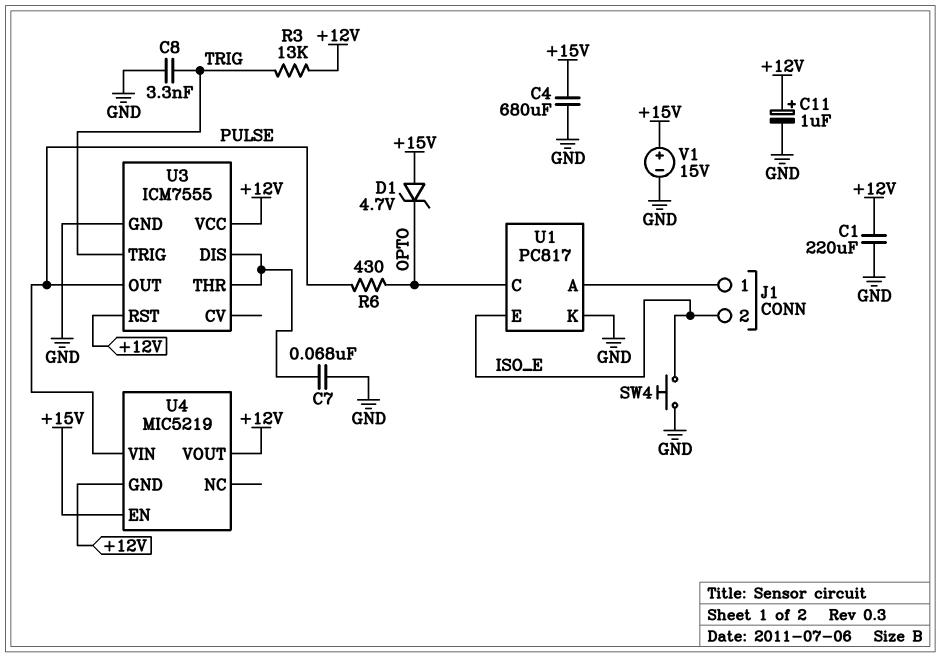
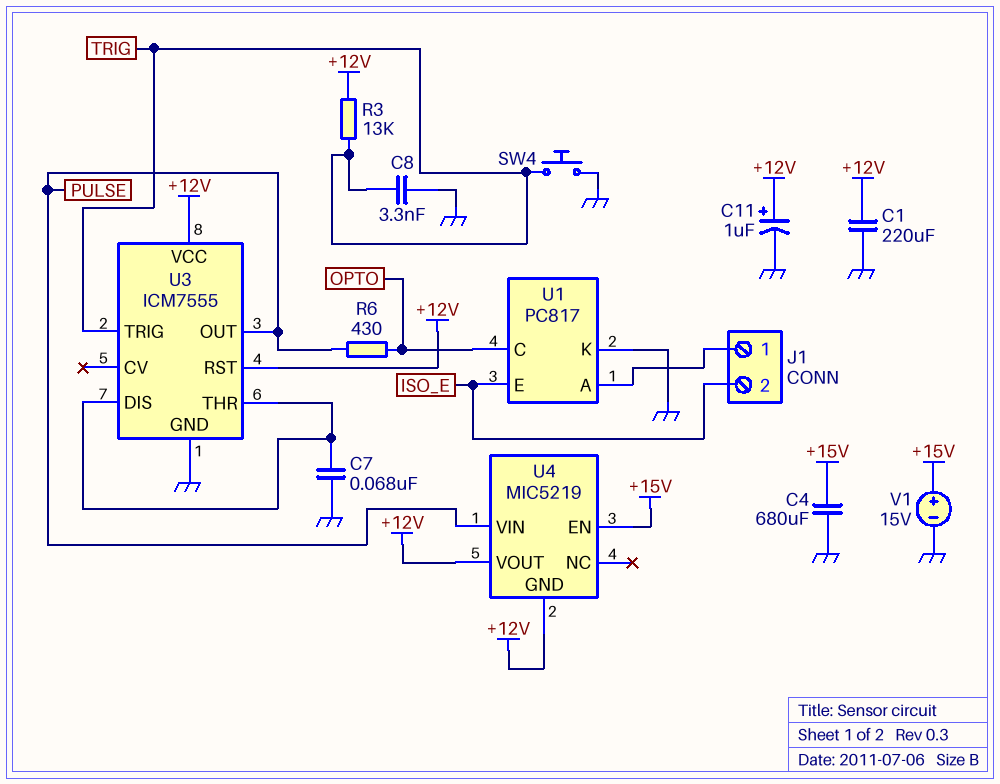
D1: zener 4.7V (A +15V, K OPTO) -> none
SW4: button (GND, ISO_E) -> button (GND, TRIG)

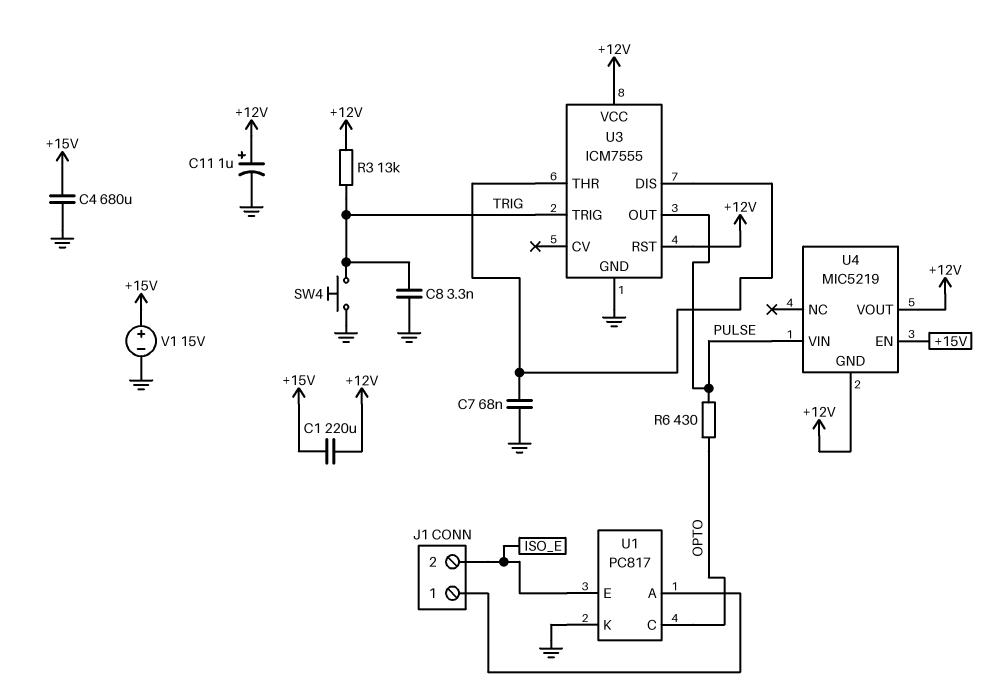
C1: 220uF (+12V, GND) -> 220uF (+12V, +15V)

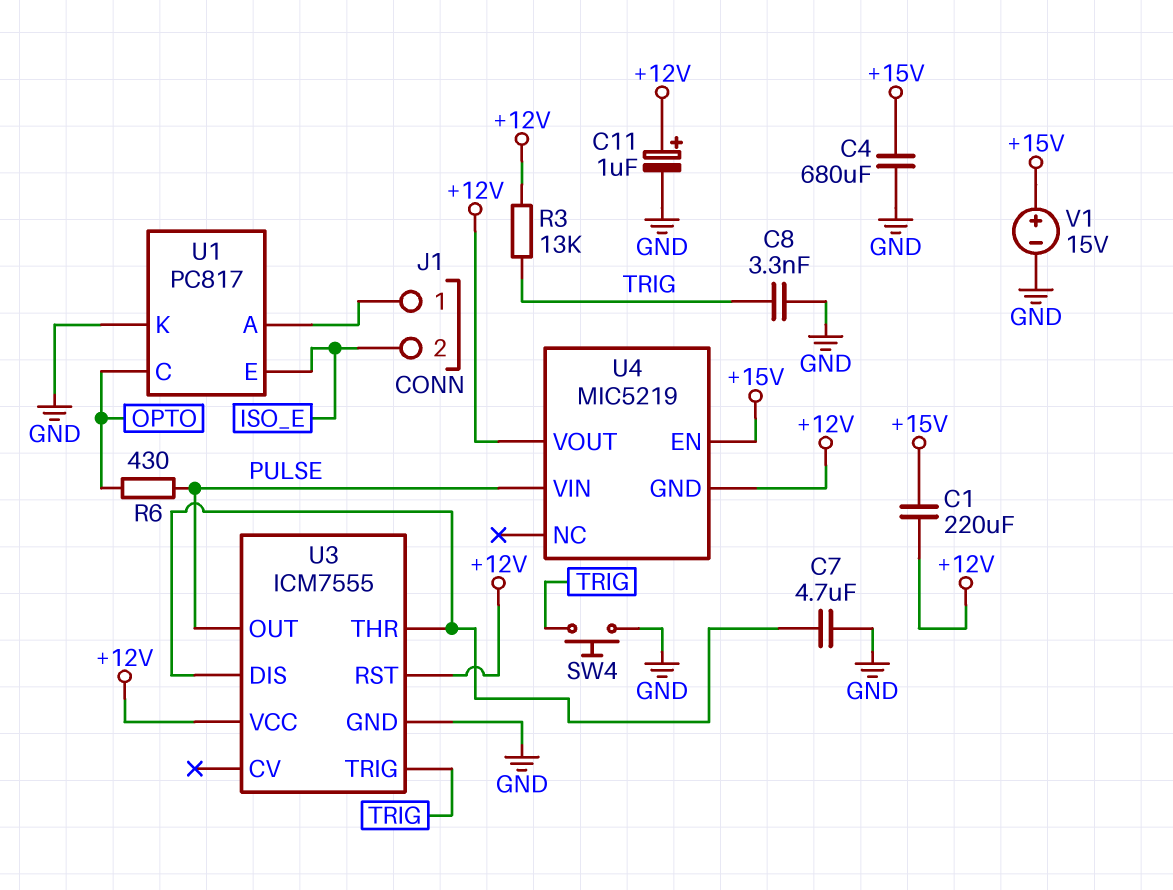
C7: 68nF (GND, U3/DIS) -> 4.7uF (GND, U3/DIS)

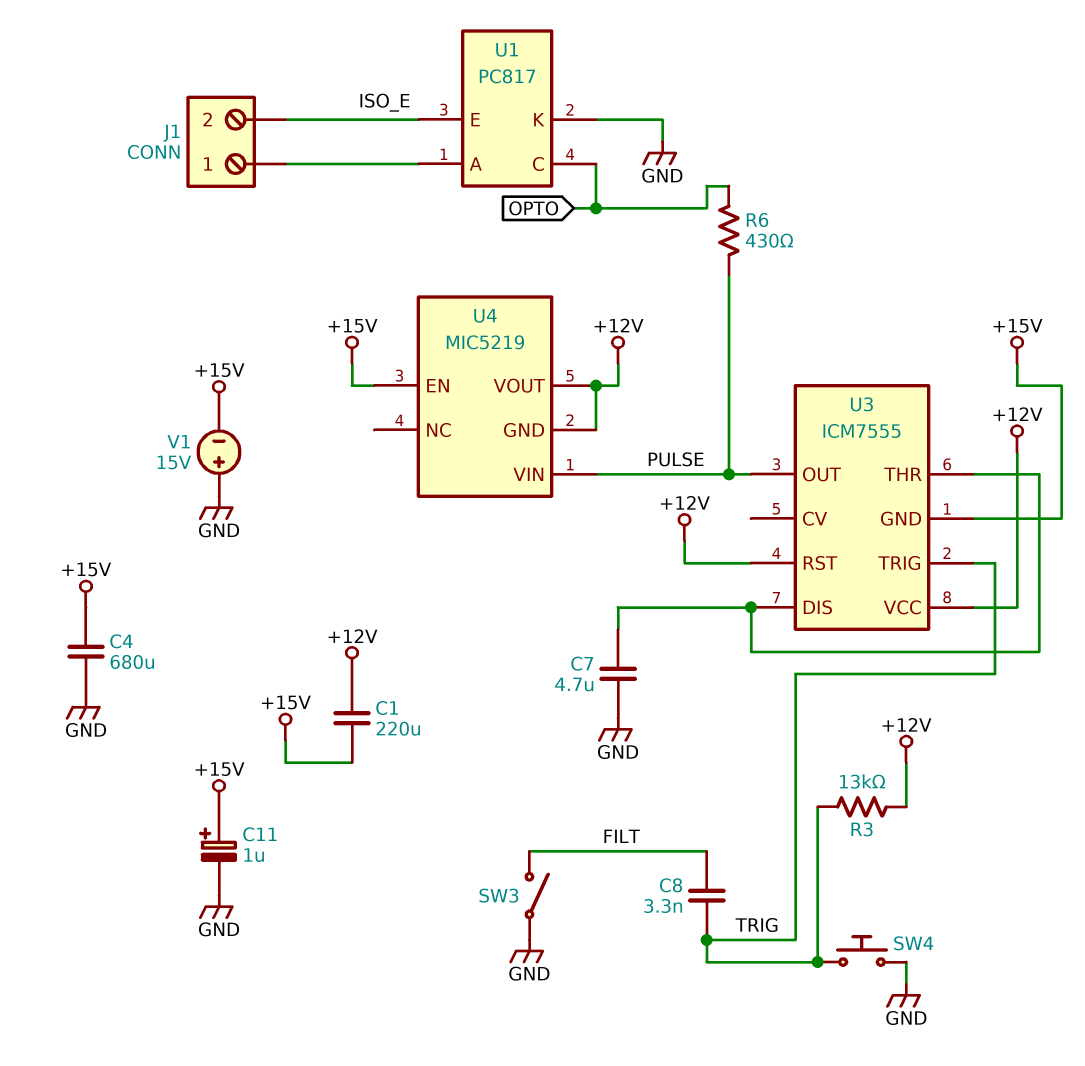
C8: 3.3nF (GND, TRIG) -> 3.3nF (FILT, TRIG)
C11: 1uF (plus +12V, minus GND) -> 1uF (plus +15V, minus GND)
SW3: none -> switch (FILT, GND)
U3 pin GND: GND -> +15V
V1: 15V (plus +15V, minus GND) -> 15V (plus GND, minus +15V)

